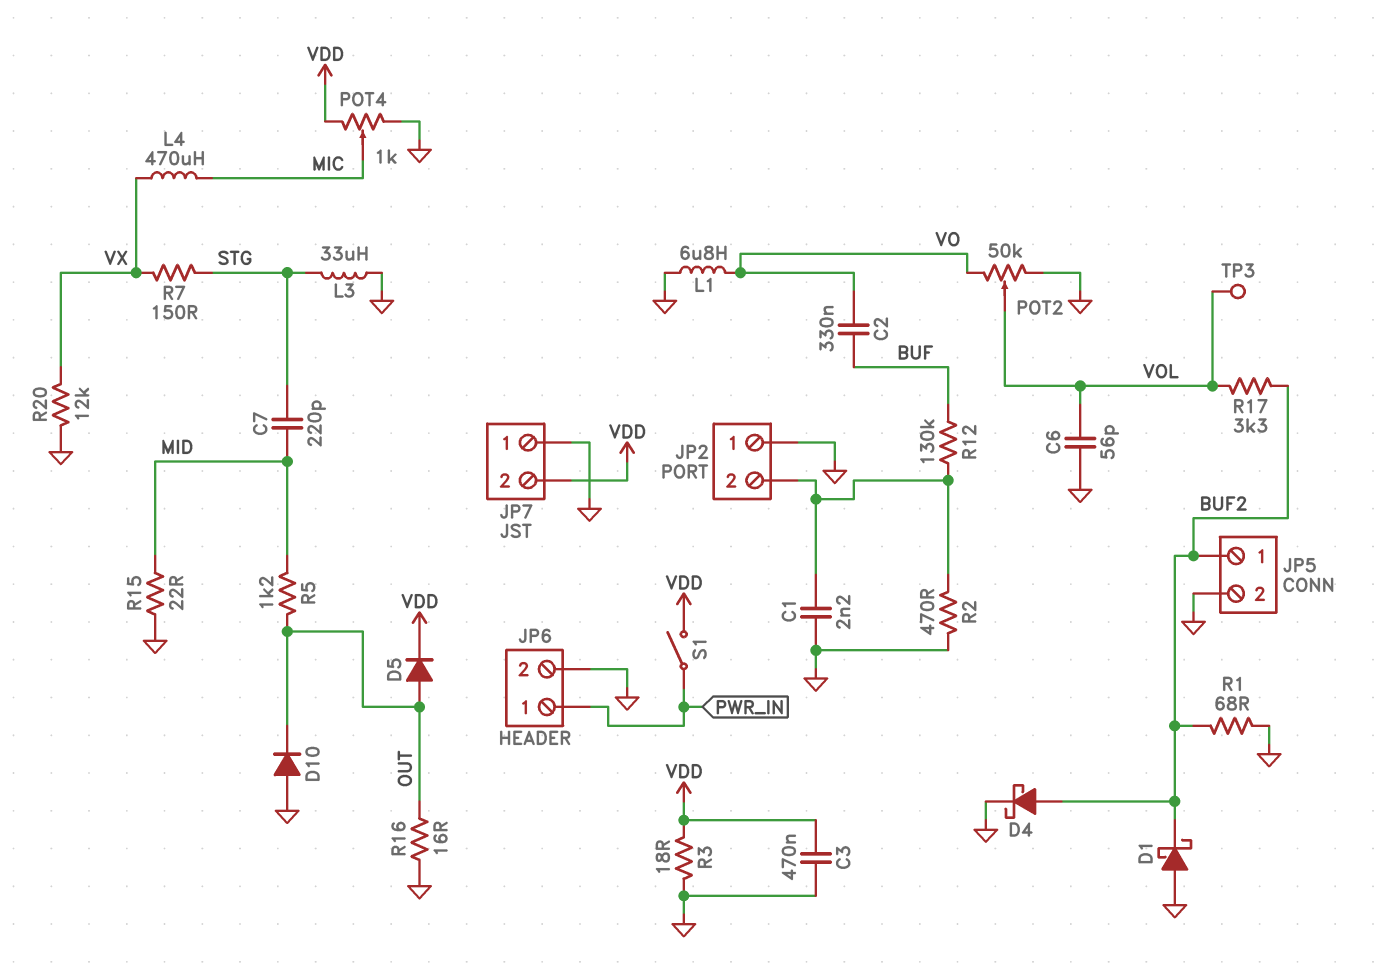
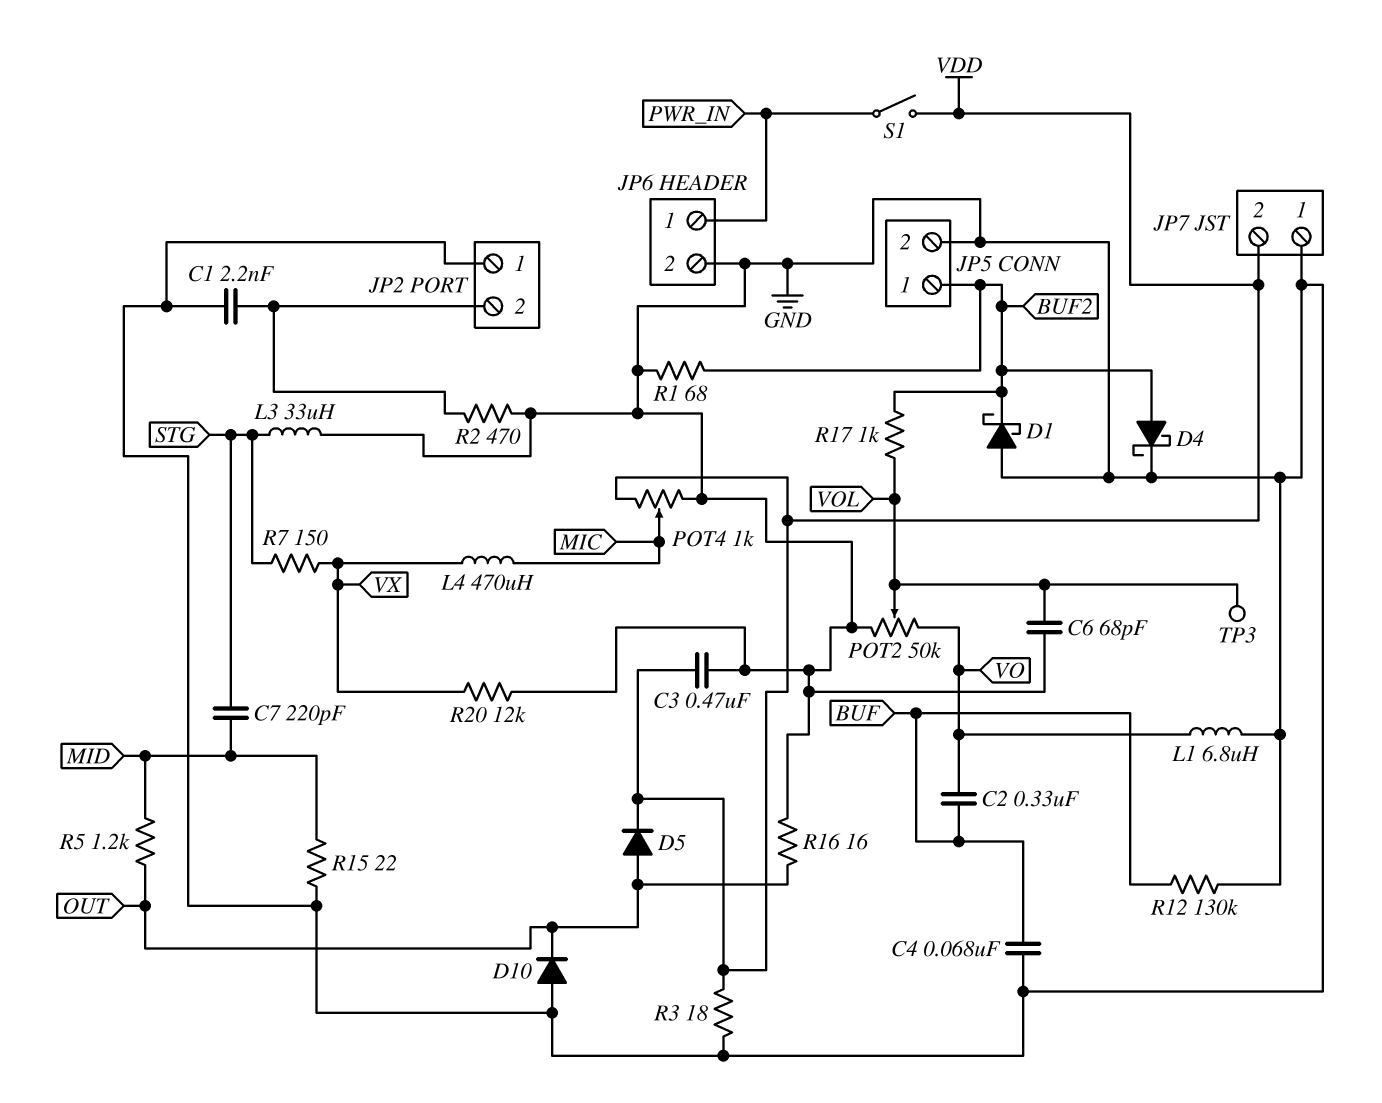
C4: none -> 68nF (BUF, GND)
C6: 56pF (GND, VOL) -> 68pF (GND, VOL)
R12: 130k (BUF, JP2/2) -> 130k (BUF, GND)
R17: 3.3k (BUF2, VOL) -> 1k (BUF2, VOL)

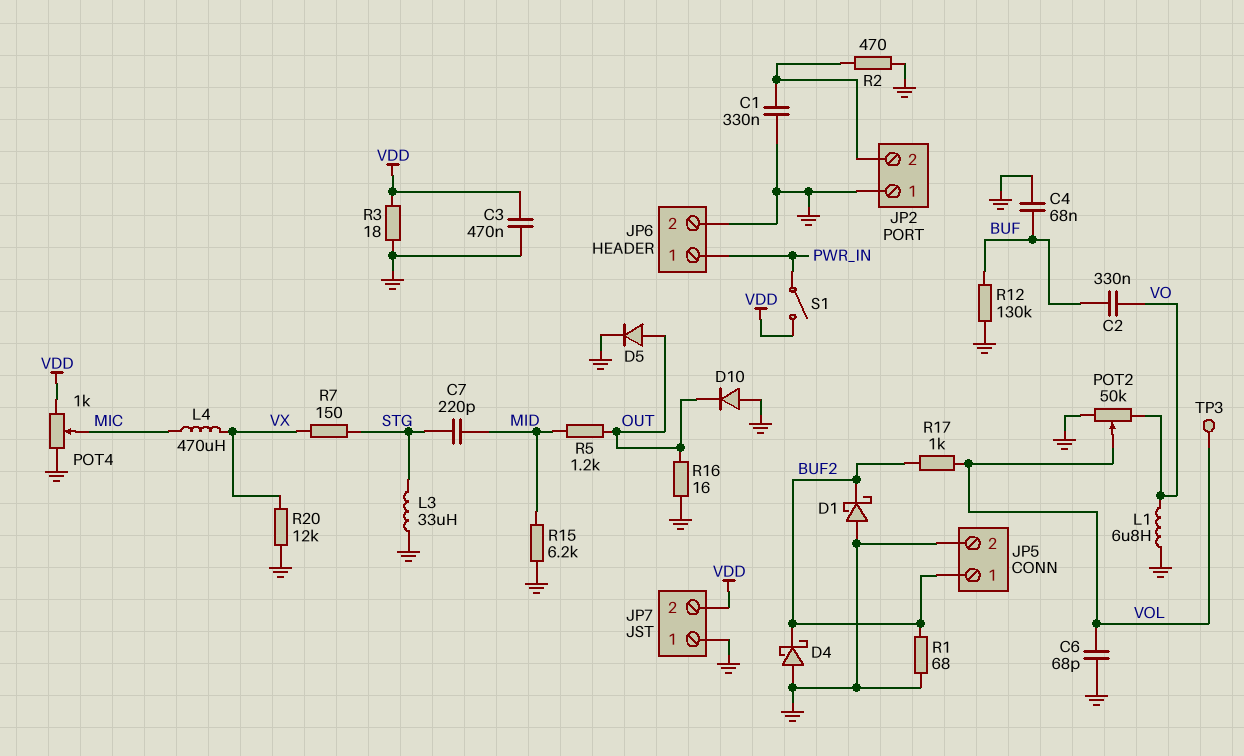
C1: 2.2nF (GND, JP2/2) -> 330nF (GND, JP2/2)
D4: schottky (A BUF2, K GND) -> schottky (A GND, K BUF2)
D5: diode (A OUT, K VDD) -> diode (A OUT, K GND)
R15: 22 (GND, MID) -> 6.2k (GND, MID)

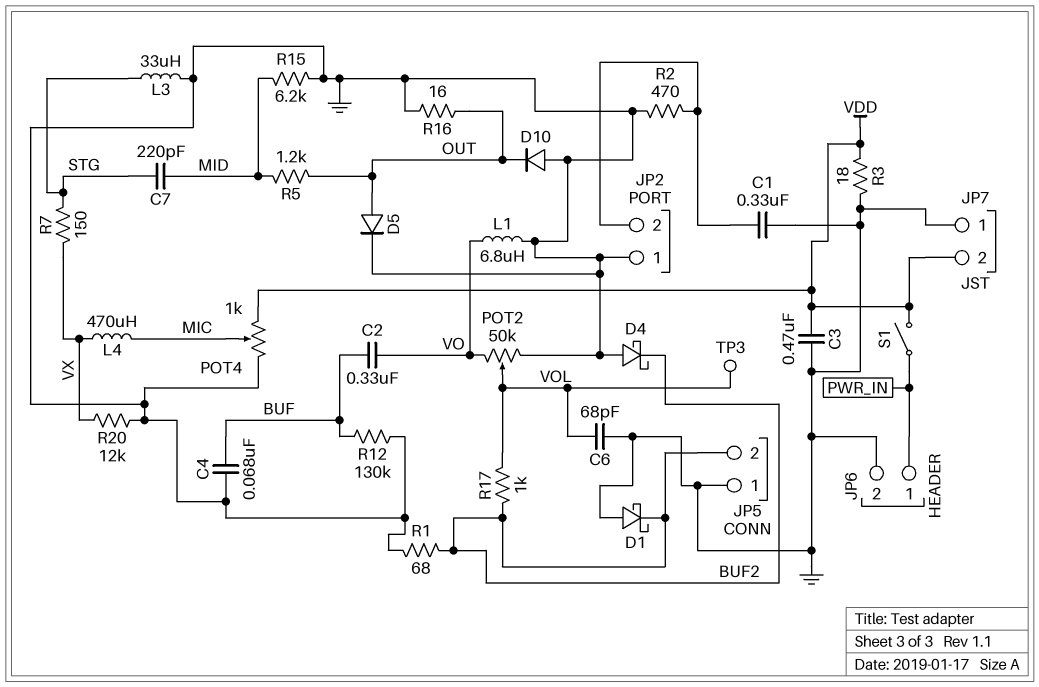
JP5 pin 1: BUF2 -> GND
JP5 pin 2: GND -> BUF2

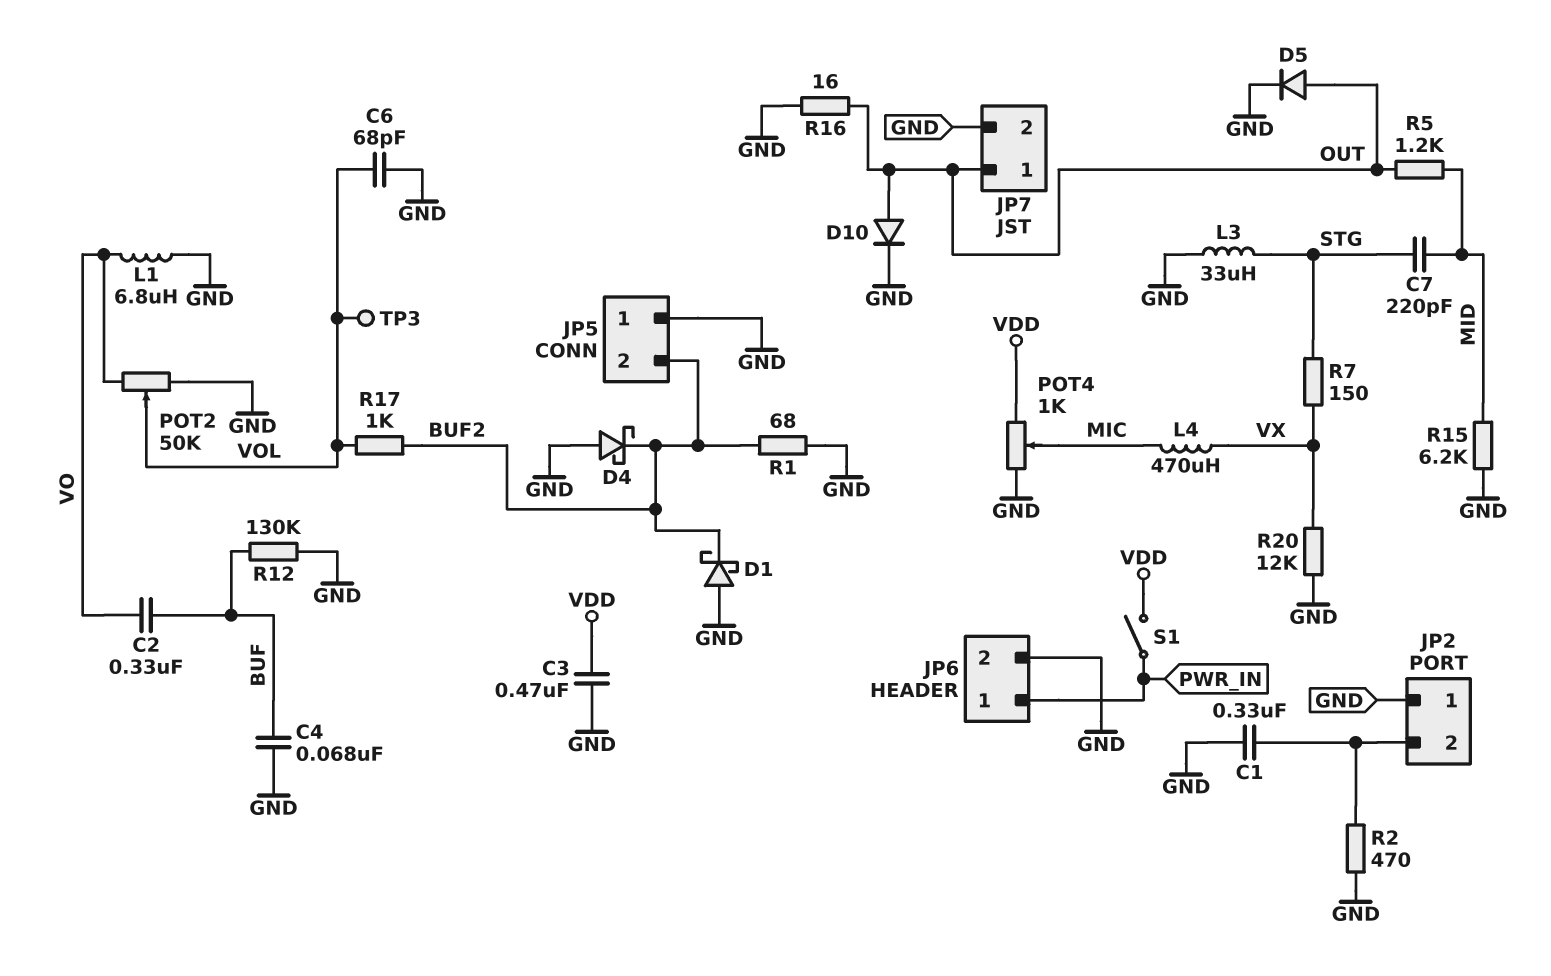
D10: diode (A GND, K OUT) -> diode (A OUT, K GND)
JP7 pin 1: GND -> OUT
JP7 pin 2: VDD -> GND
R3: 18 (GND, VDD) -> none

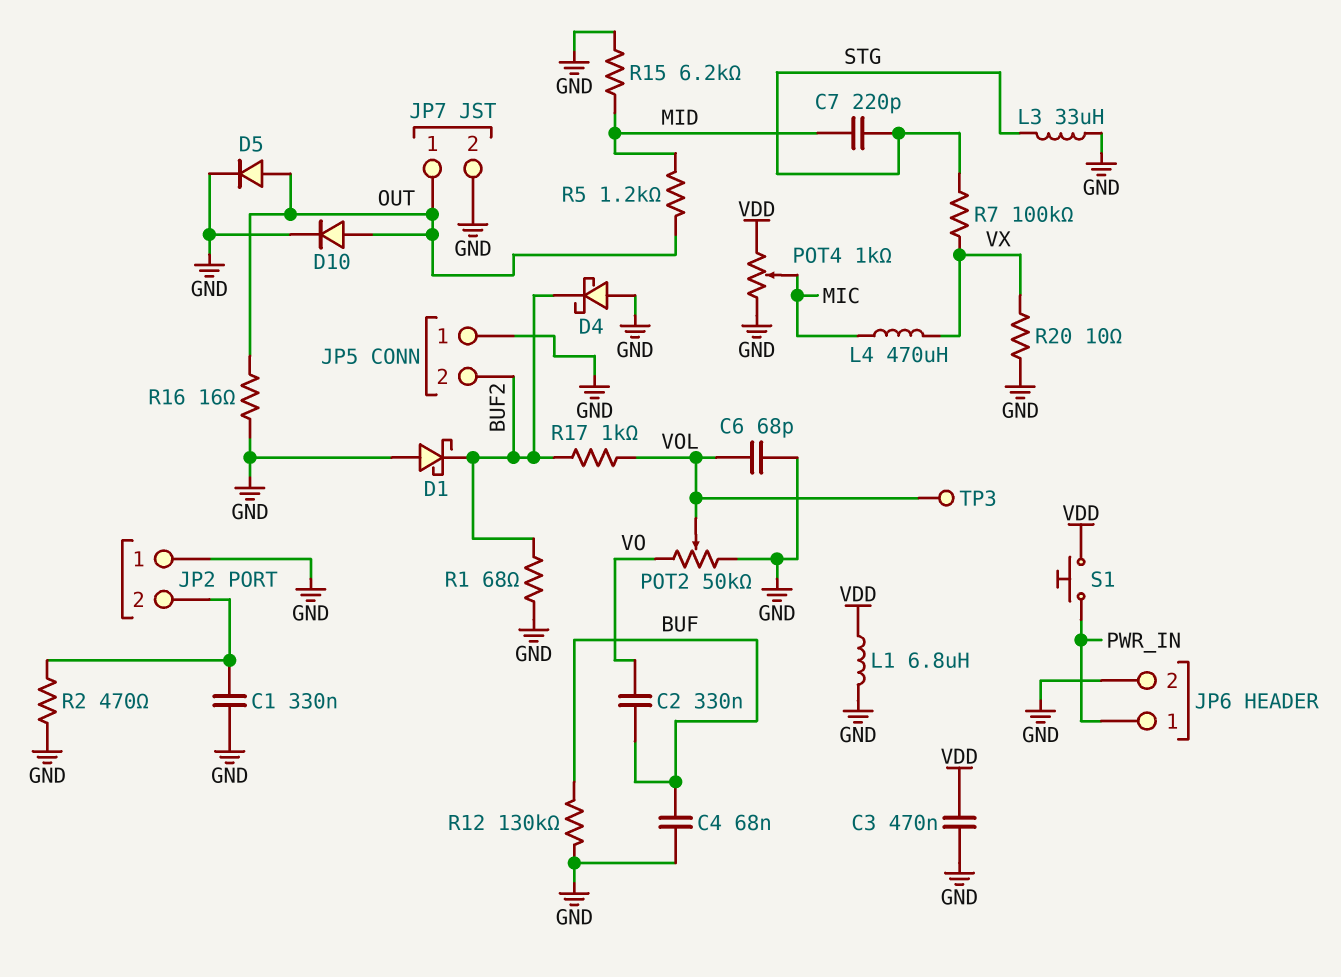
L1: 6.8uH (GND, VO) -> 6.8uH (GND, VDD)
R7: 150 (STG, VX) -> 100k (STG, VX)
R20: 12k (GND, VX) -> 10 (GND, VX)
S1: switch (PWR_IN, VDD) -> button (PWR_IN, VDD)

